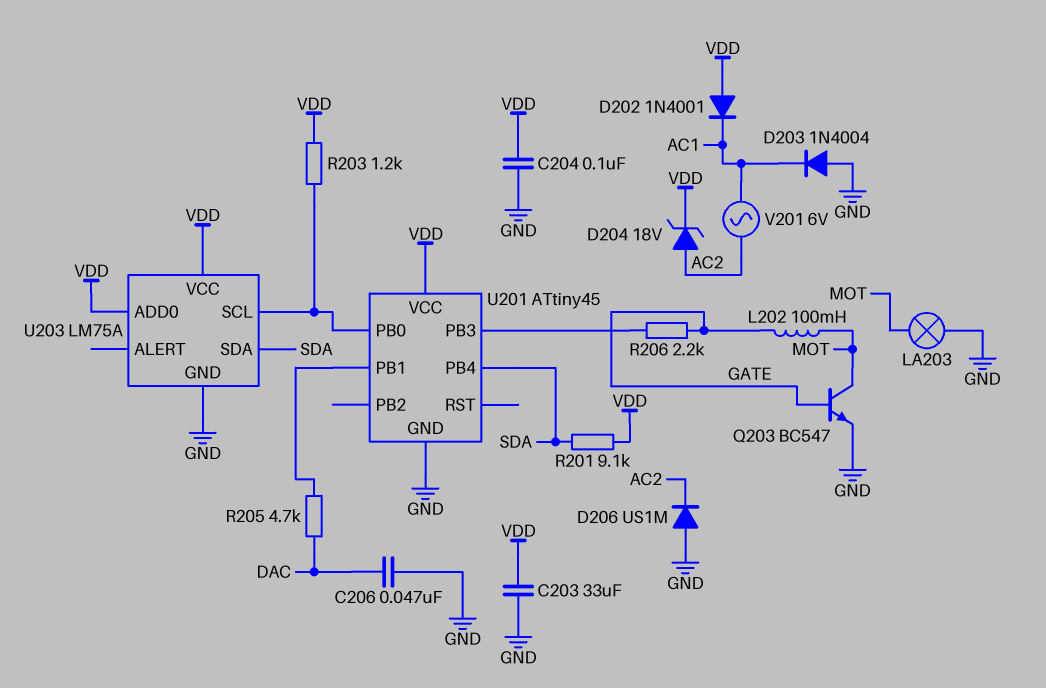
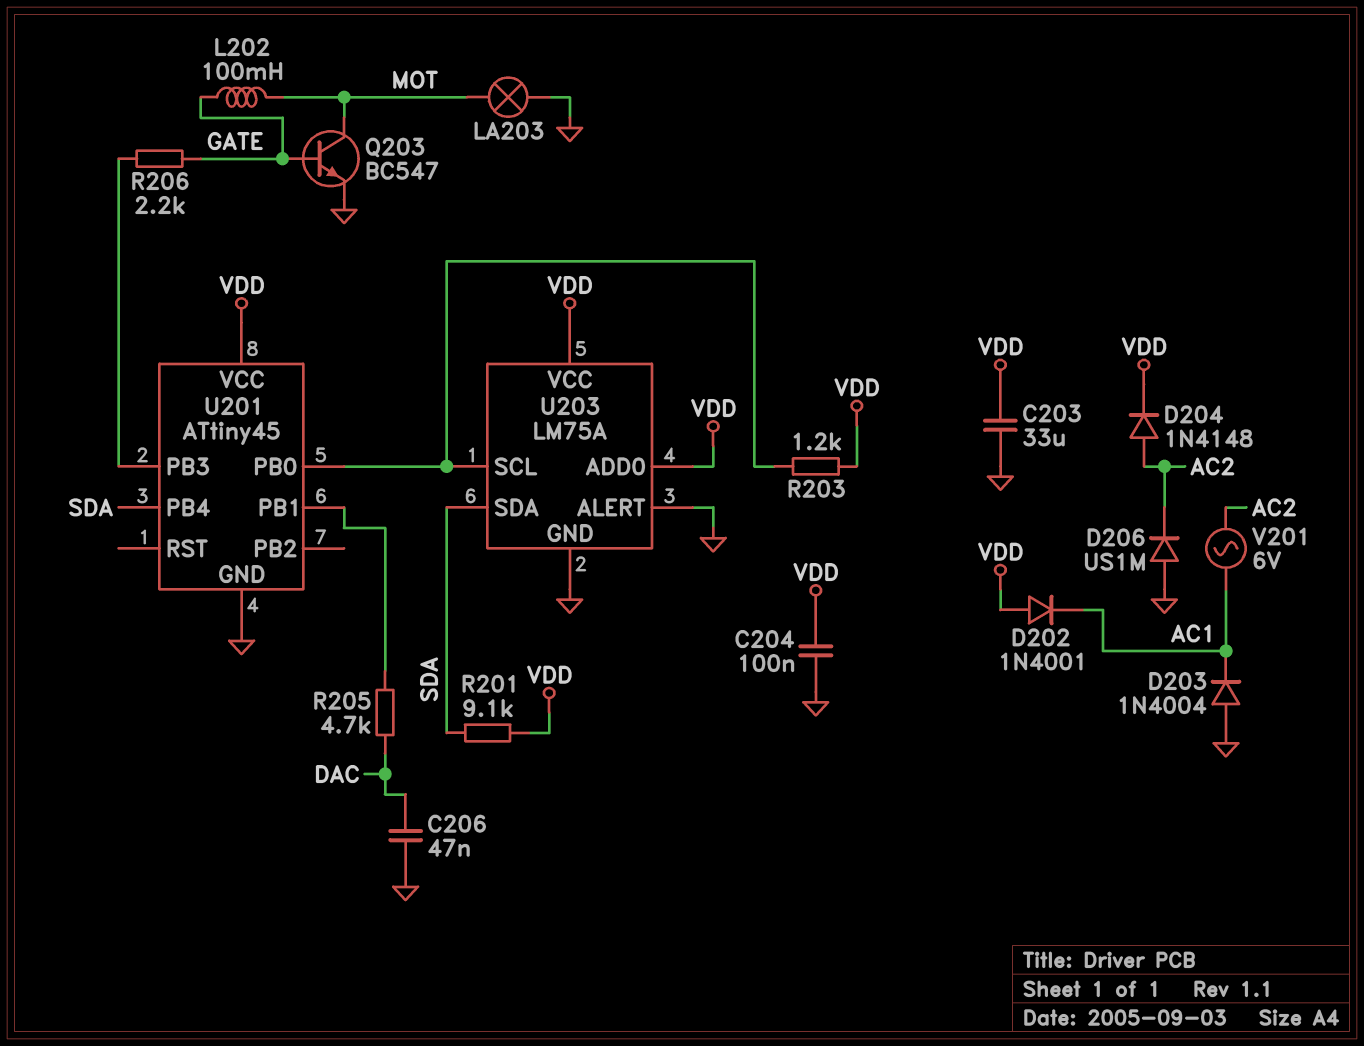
D204: zener 18V (A AC2, K VDD) -> diode 1N4148 (A AC2, K VDD)
U203 pin ALERT: none -> GND

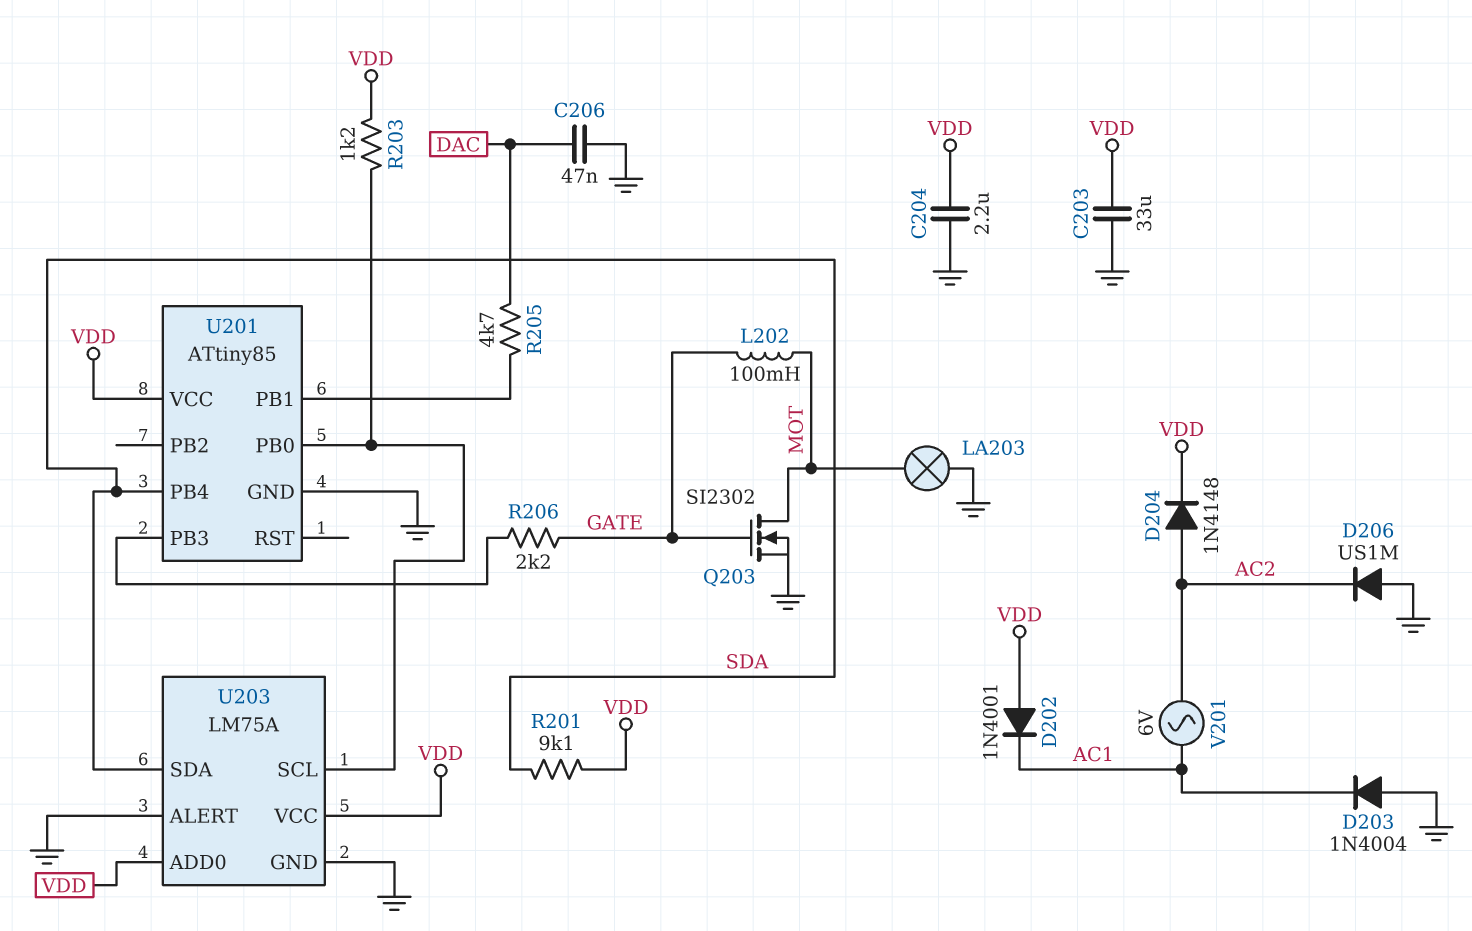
C204: 100nF (GND, VDD) -> 2.2uF (GND, VDD)
Q203: NPN BC547 (B GATE, C MOT, E GND) -> NMOS SI2302 (G GATE, D MOT, S GND)
U201: ATtiny45 -> ATtiny85

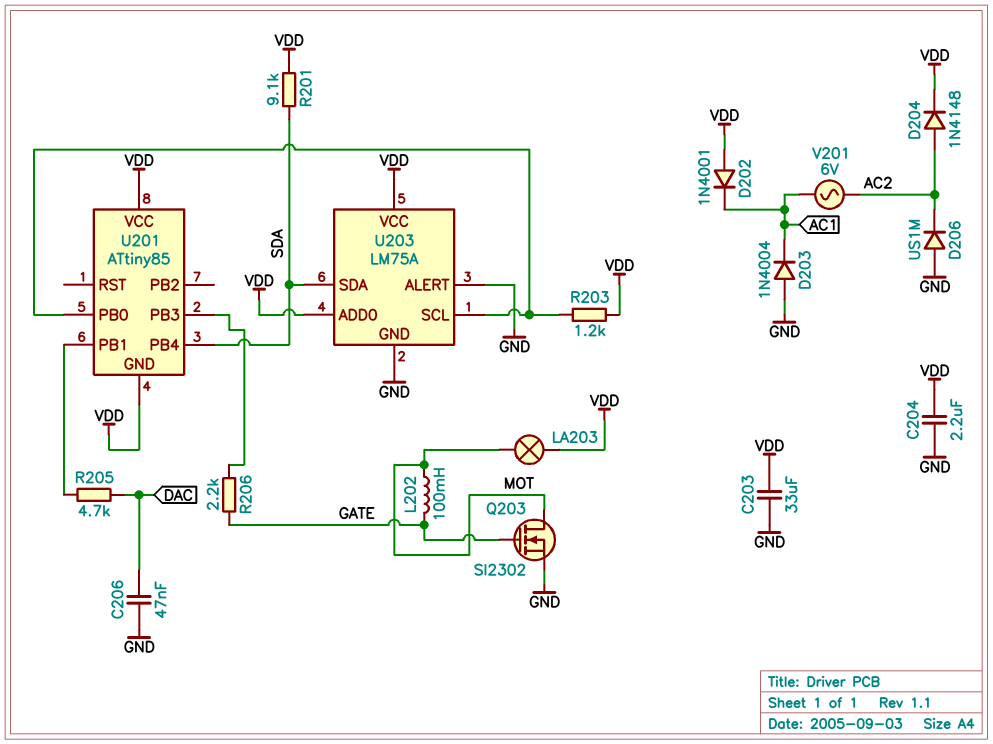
LA203: lamp (GND, MOT) -> lamp (MOT, VDD)
U201 pin GND: GND -> VDD

